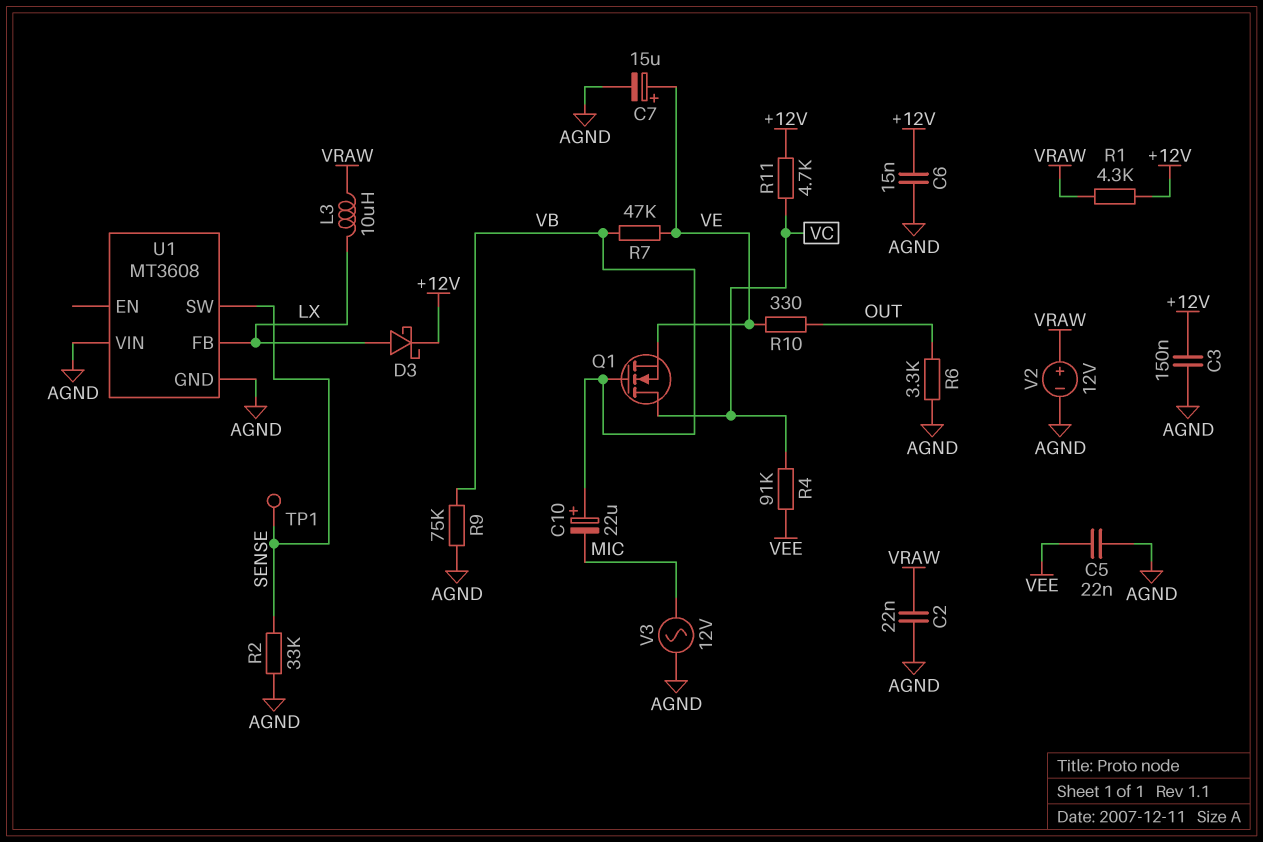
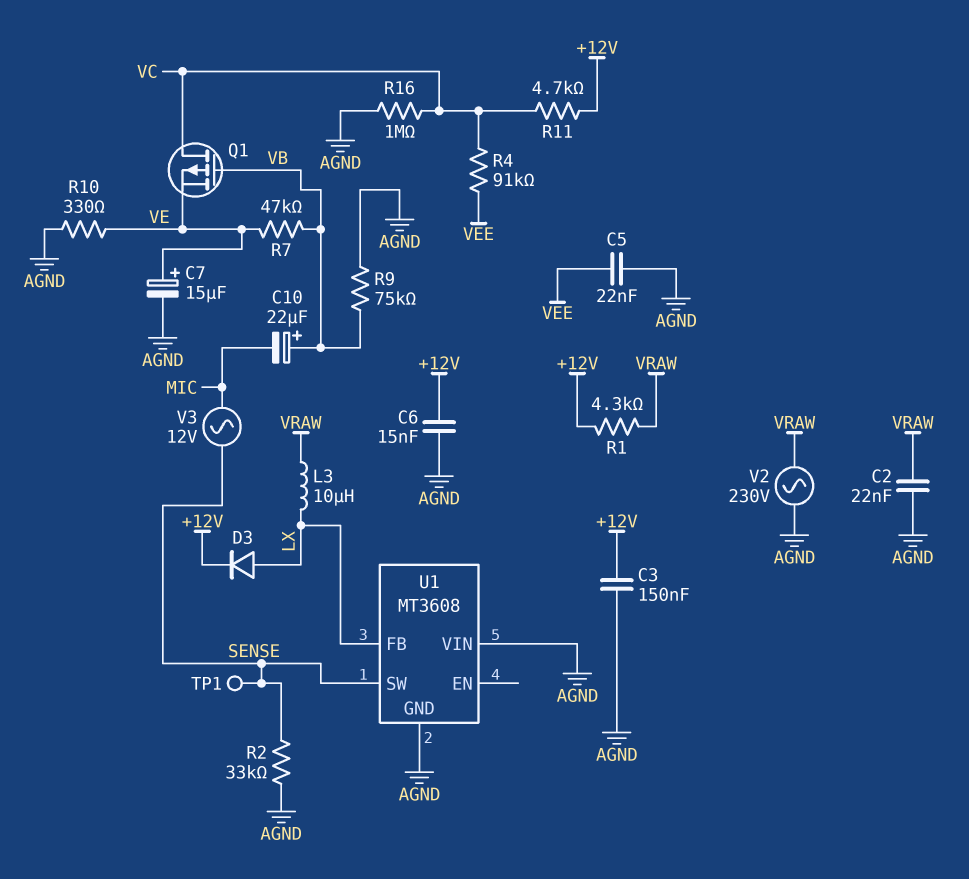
D3: schottky (A LX, K +12V) -> diode (A LX, K +12V)
Q1: NMOS (G VB, D VC, S VE) -> PMOS (G VB, D VC, S VE)
R6: 3.3k (AGND, OUT) -> none
R10: 330 (OUT, VE) -> 330 (AGND, VE)
R16: none -> 1M (AGND, VC)
V2: 12V (plus VRAW, minus AGND) -> AC 230V (AGND, VRAW)
V3: AC 12V (AGND, MIC) -> AC 12V (MIC, SENSE)

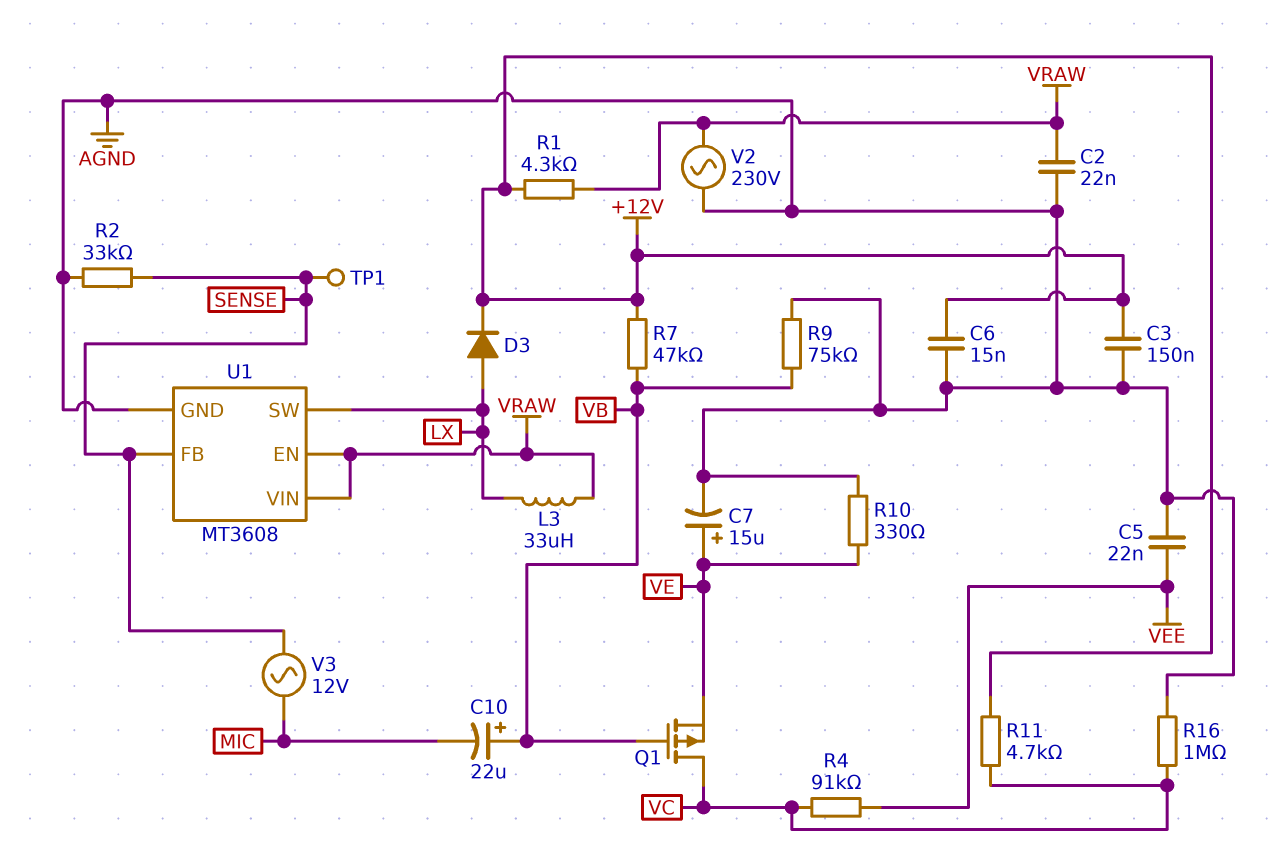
L3: 10uH (LX, VRAW) -> 33uH (LX, VRAW)
R7: 47k (VB, VE) -> 47k (+12V, VB)
U1 pin EN: none -> VRAW
U1 pin FB: LX -> SENSE
U1 pin SW: SENSE -> LX
U1 pin VIN: AGND -> VRAW

